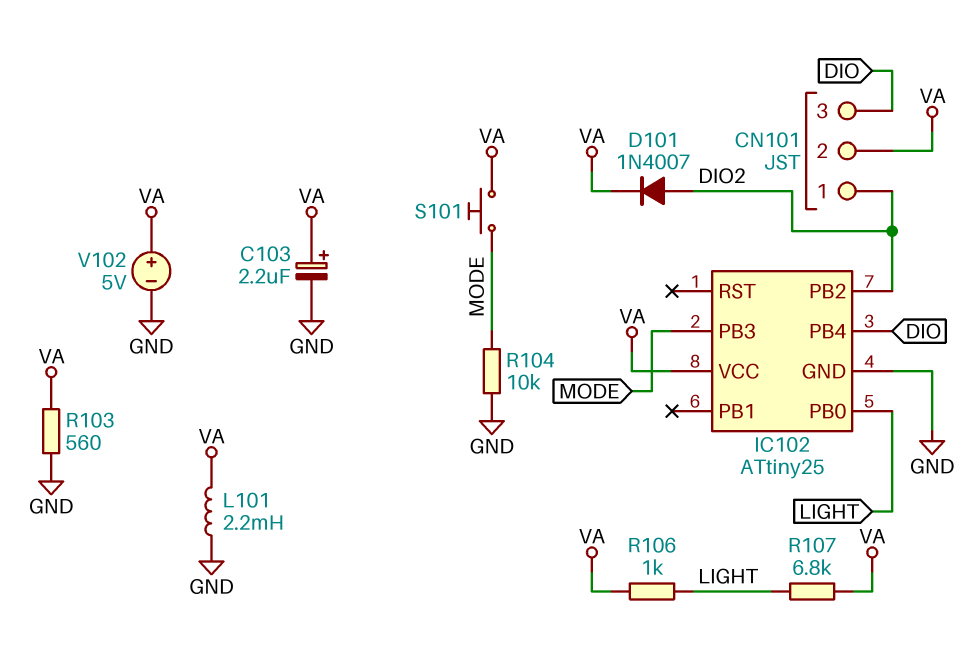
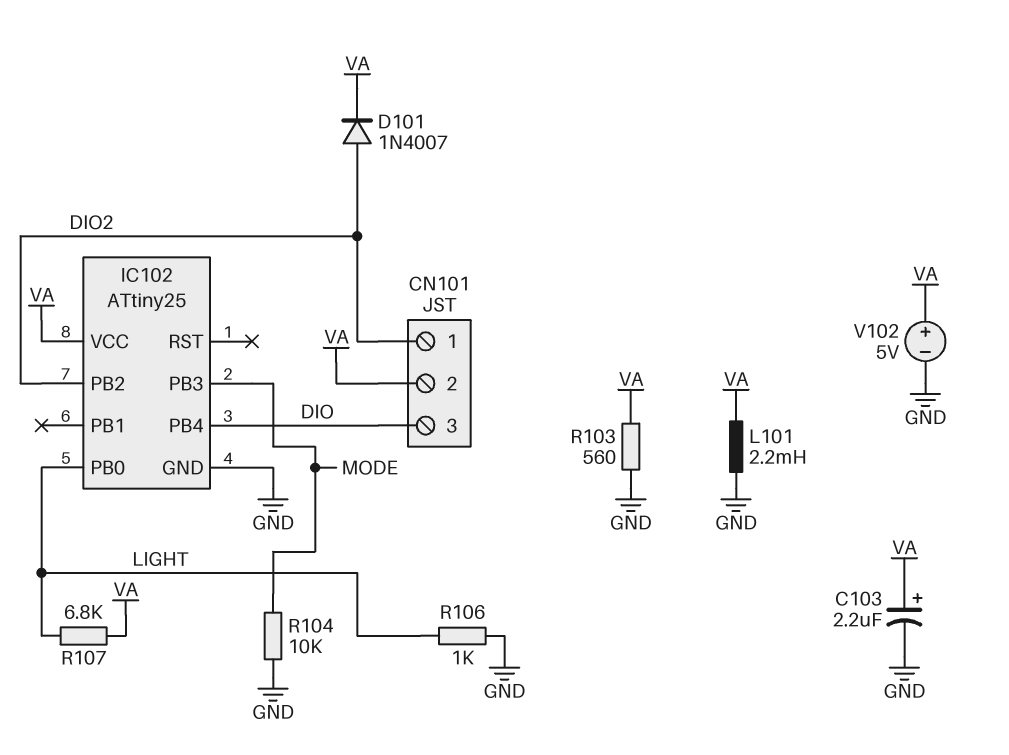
R106: 1k (LIGHT, VA) -> 1k (GND, LIGHT)
S101: button (MODE, VA) -> none

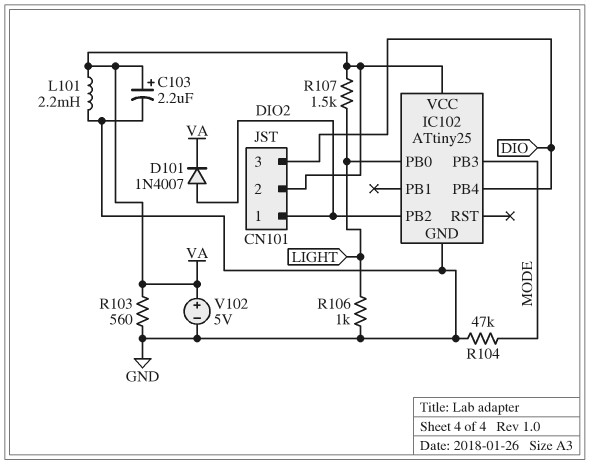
R104: 10k (GND, MODE) -> 47k (GND, MODE)
R107: 6.8k (LIGHT, VA) -> 1.5k (LIGHT, VA)

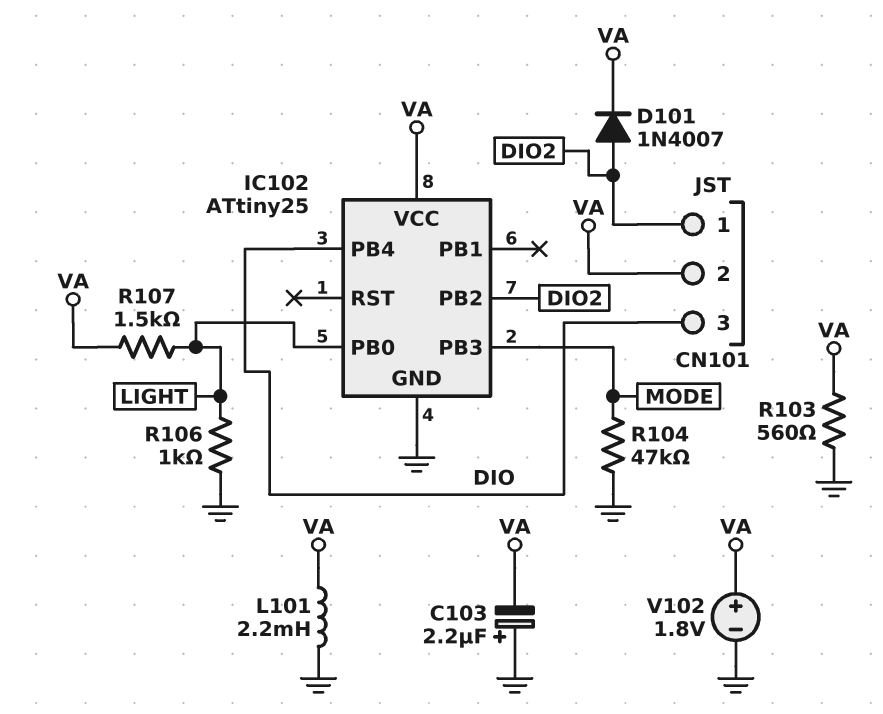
C103: 2.2uF (plus VA, minus GND) -> 2.2uF (plus GND, minus VA)
V102: 5V (plus VA, minus GND) -> 1.8V (plus VA, minus GND)

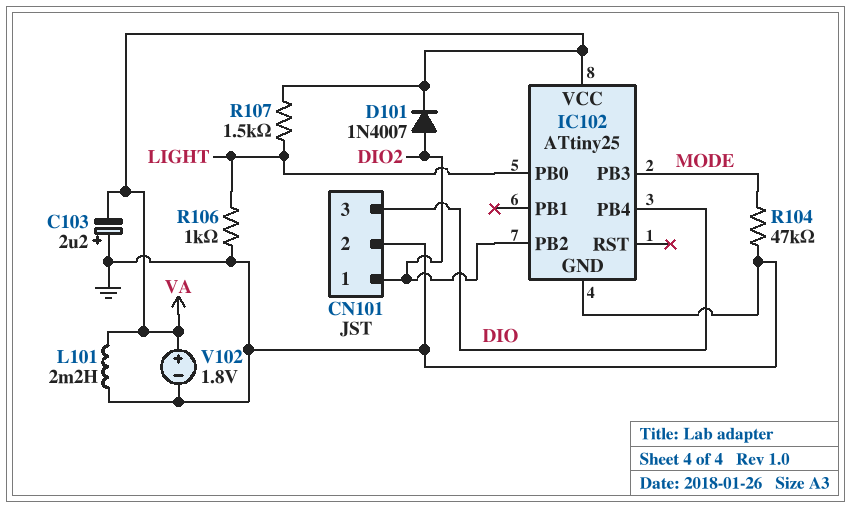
CN101 pin 2: VA -> GND
R103: 560 (GND, VA) -> none

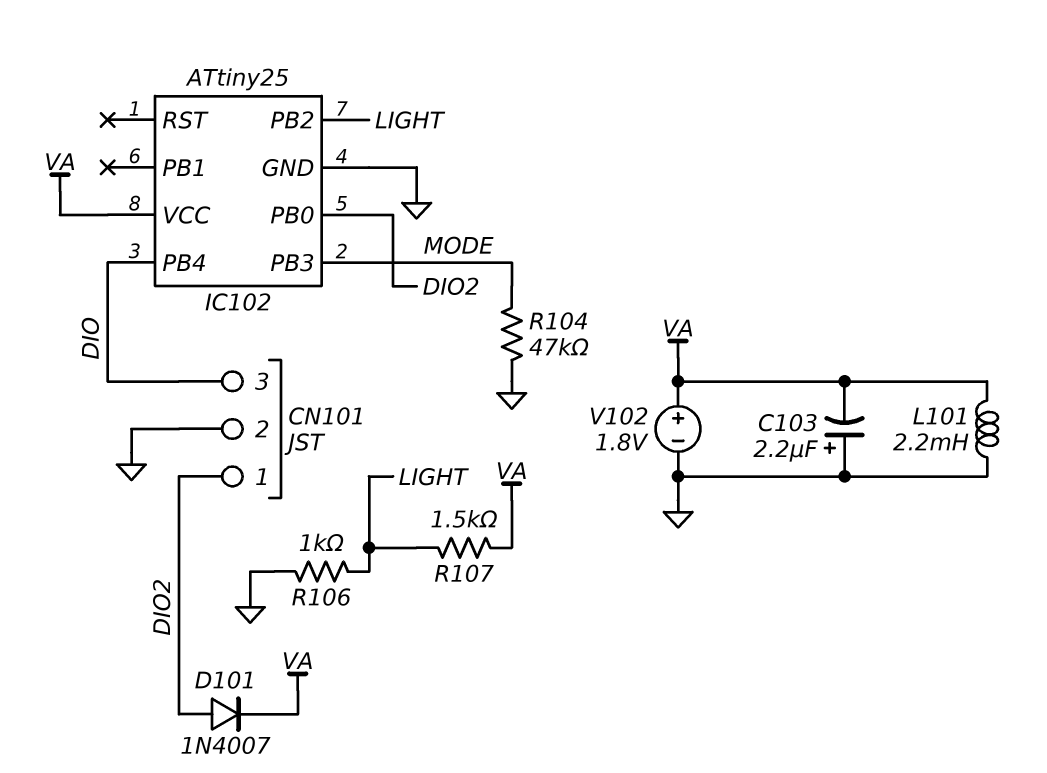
IC102 pin PB0: LIGHT -> DIO2
IC102 pin PB2: DIO2 -> LIGHT

